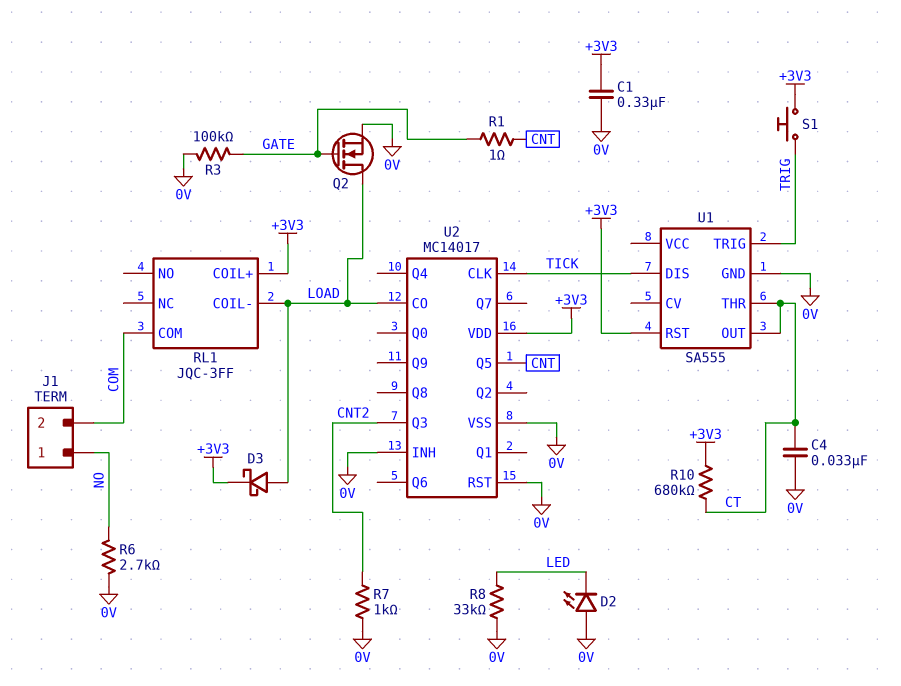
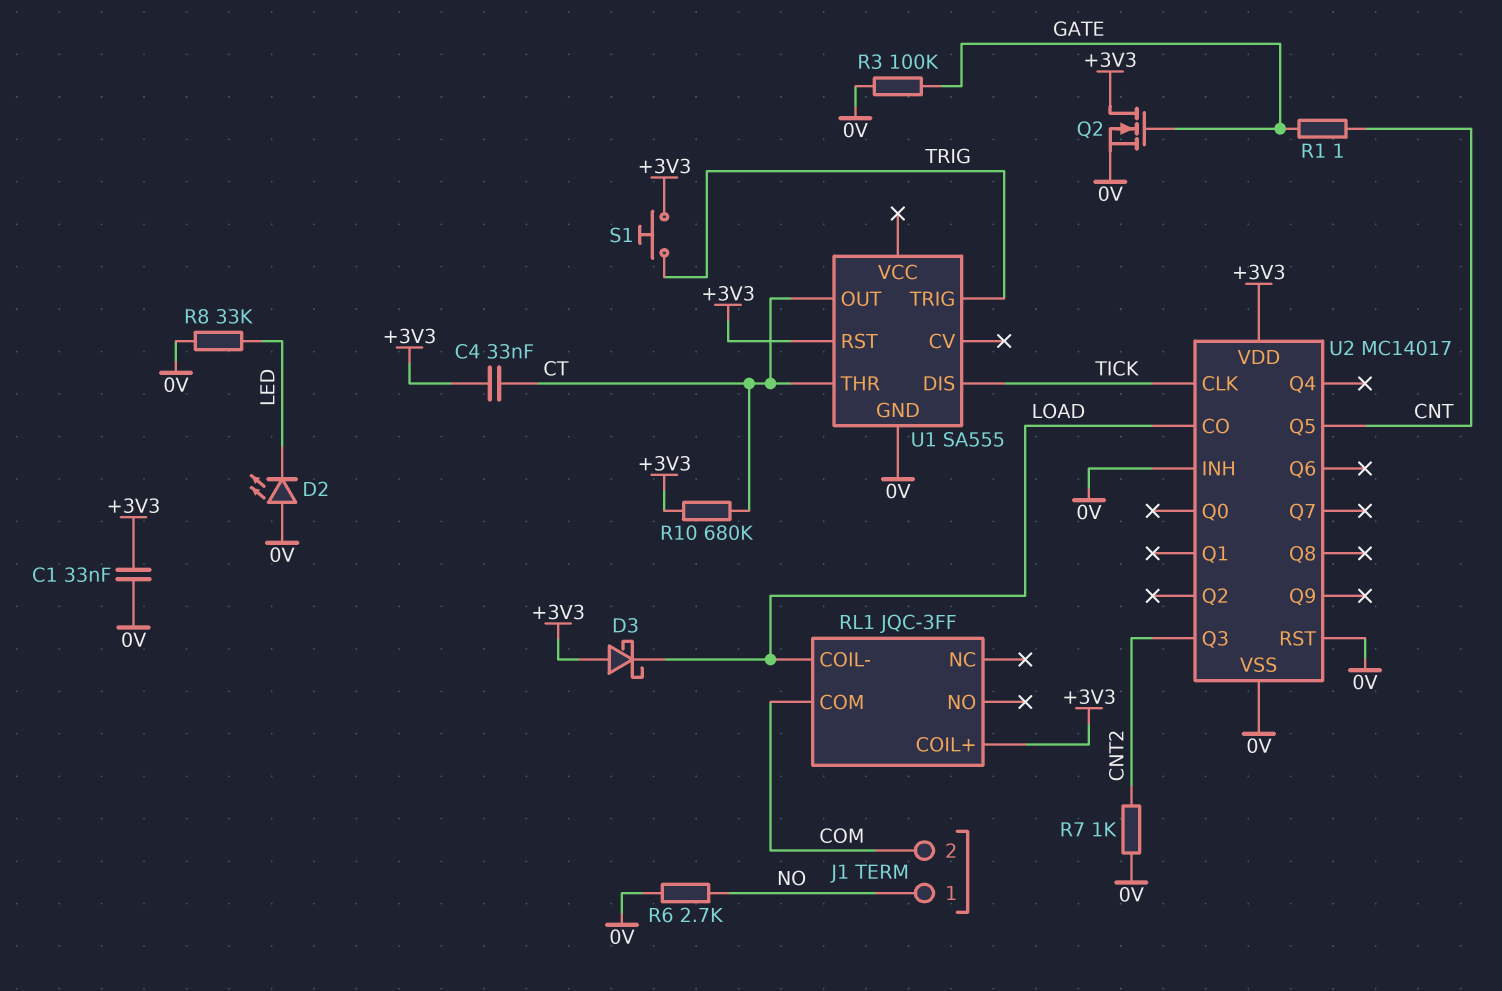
C1: 330nF (+3V3, 0V) -> 33nF (+3V3, 0V)
C4: 33nF (0V, CT) -> 33nF (+3V3, CT)
D3: schottky (A LOAD, K +3V3) -> schottky (A +3V3, K LOAD)
Q2: NMOS (G GATE, D LOAD, S 0V) -> NMOS (G GATE, D +3V3, S 0V)

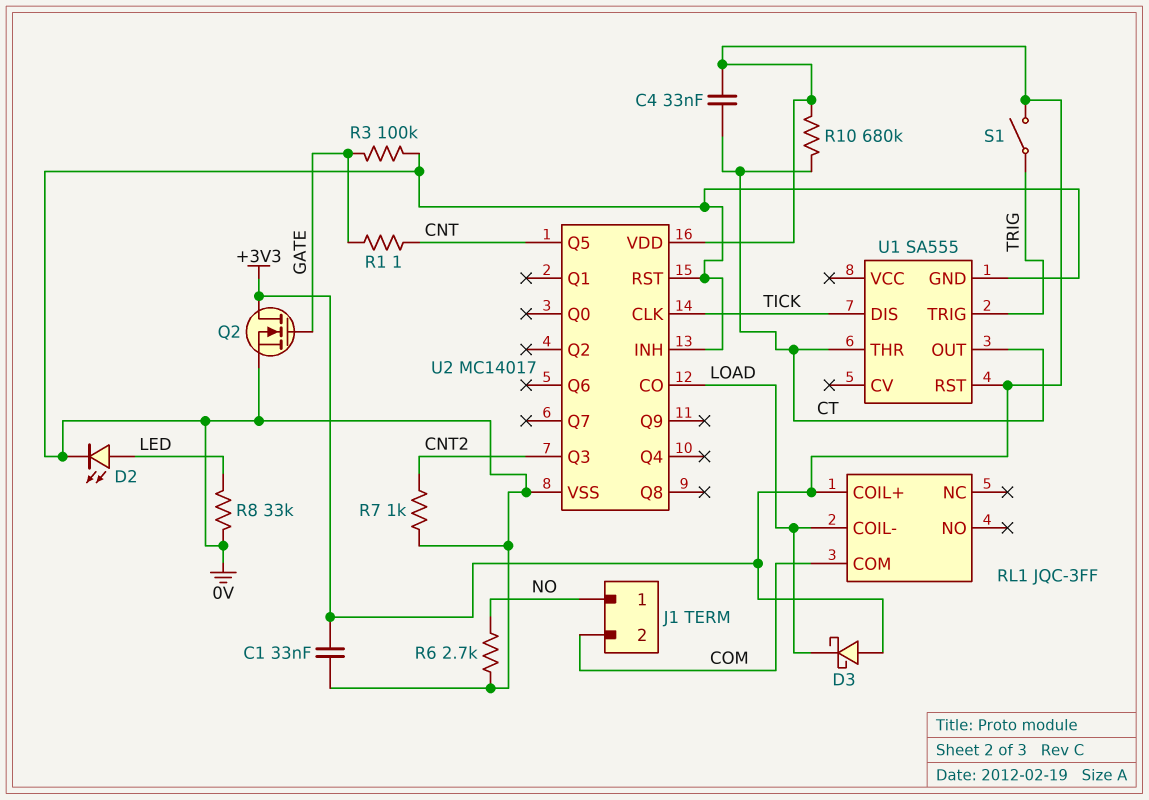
D2: LED (A 0V, K LED) -> LED (A LED, K 0V)
S1: button (+3V3, TRIG) -> switch (+3V3, TRIG)

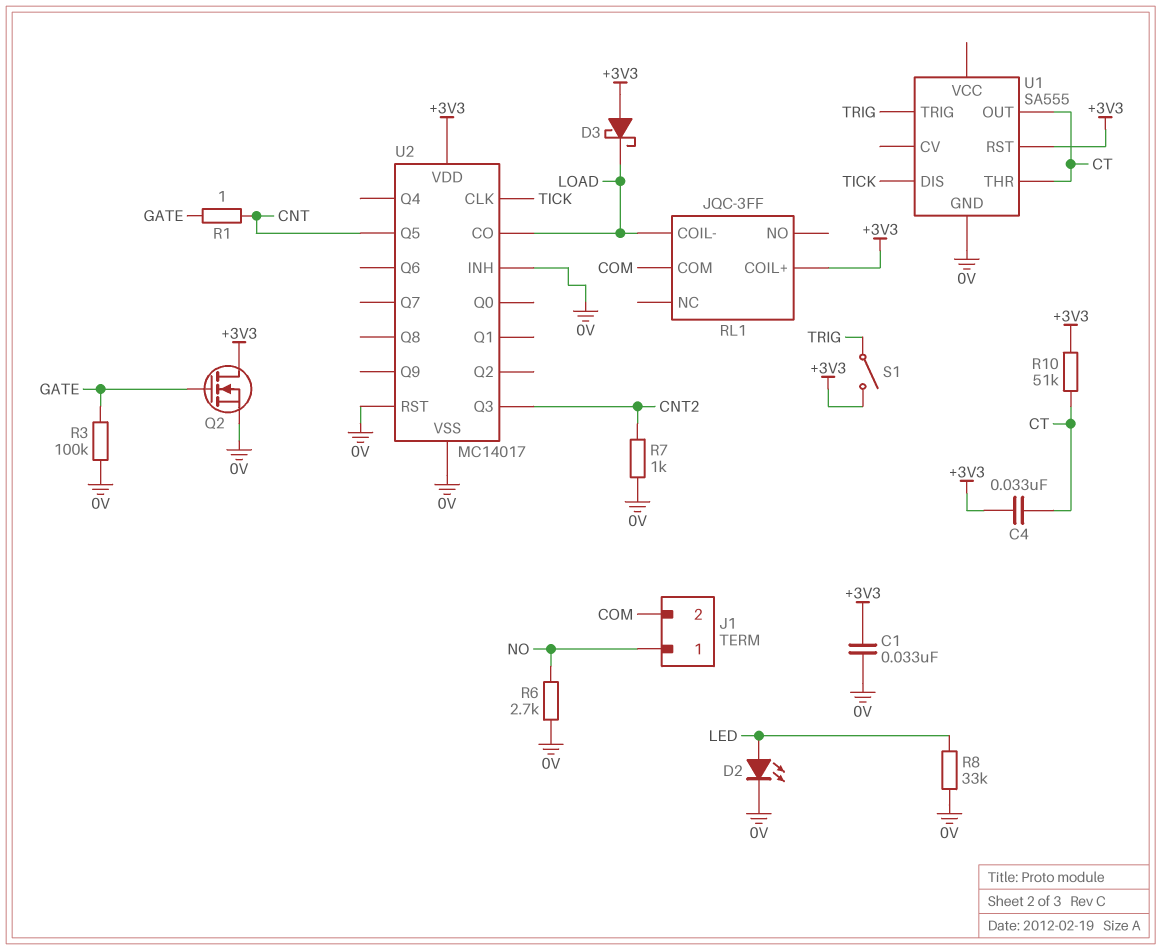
R10: 680k (+3V3, CT) -> 51k (+3V3, CT)

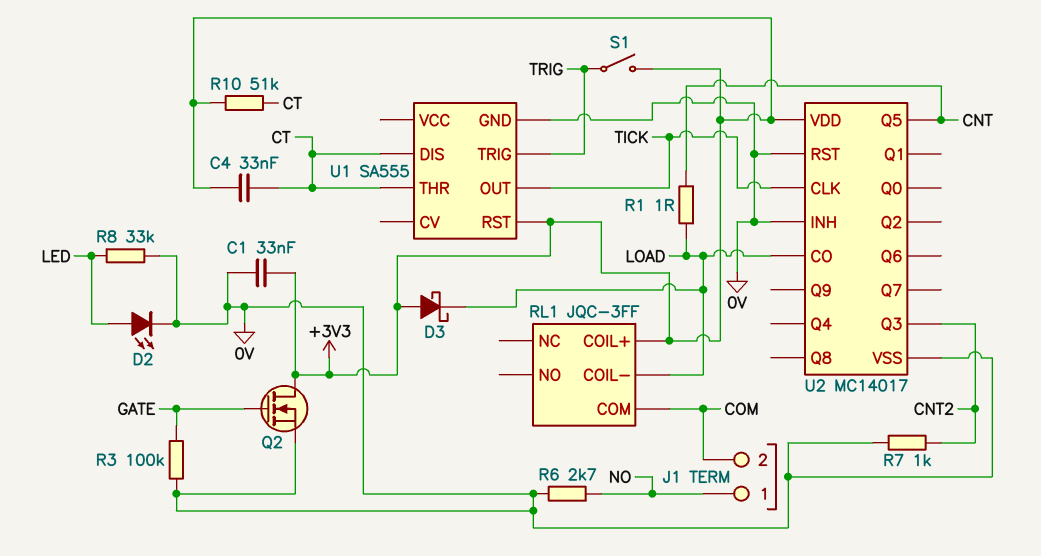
R1: 1 (CNT, GATE) -> 1 (CNT, LOAD)
U1 pin DIS: TICK -> CT
U1 pin OUT: CT -> TICK

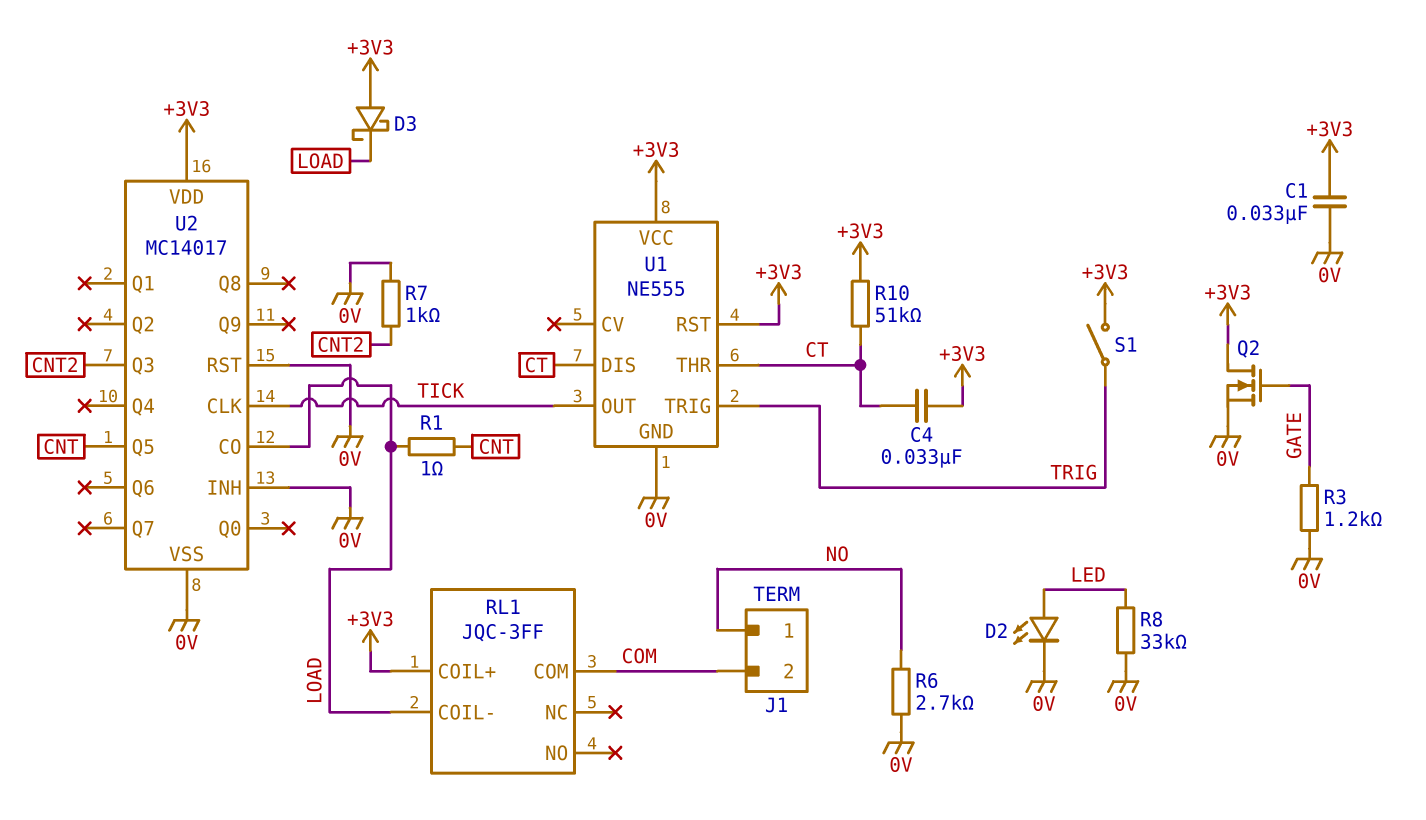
R3: 100k (0V, GATE) -> 1.2k (0V, GATE)
U1: SA555 -> NE555
U1 pin VCC: none -> +3V3

